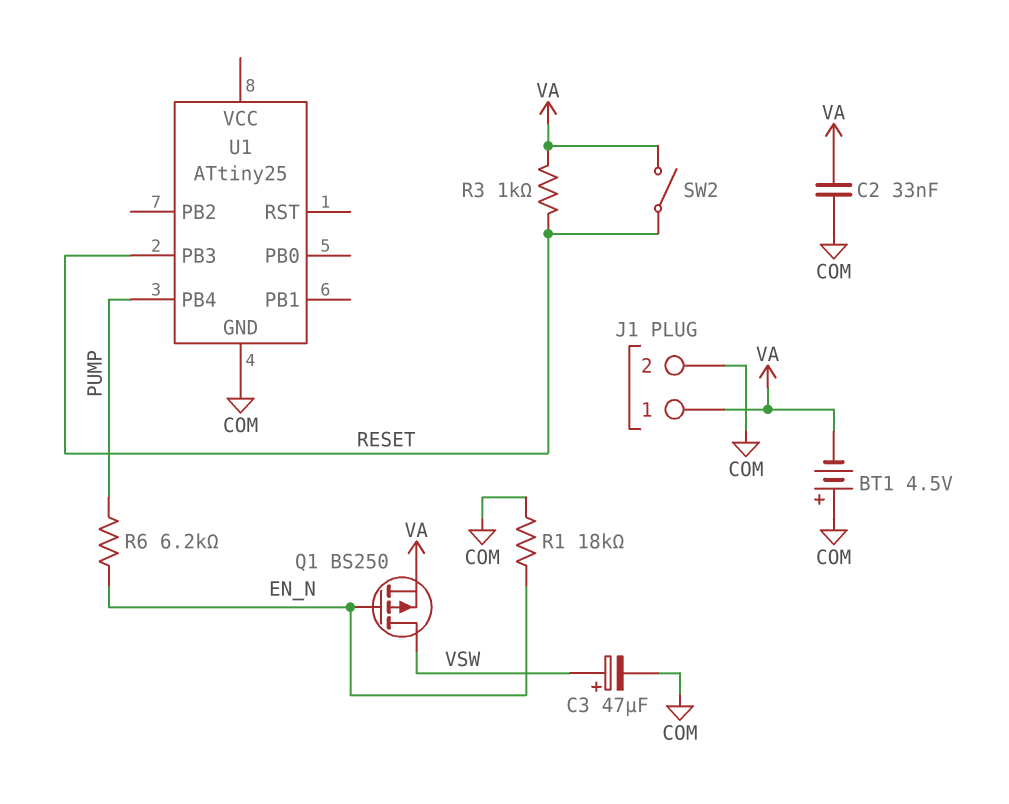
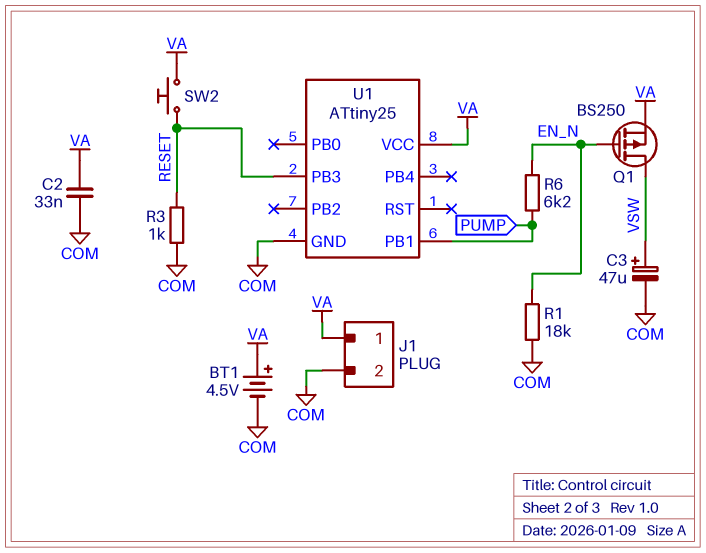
BT1: 4.5V (plus COM, minus VA) -> 4.5V (plus VA, minus COM)
R3: 1k (RESET, VA) -> 1k (COM, RESET)
SW2: switch (RESET, VA) -> button (RESET, VA)
U1 pin PB1: none -> PUMP
U1 pin PB4: PUMP -> none
U1 pin VCC: none -> VA

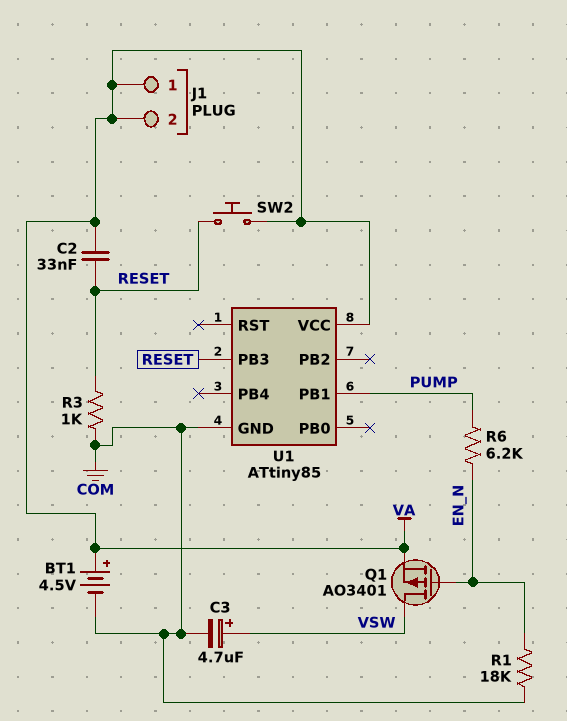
C2: 33nF (COM, VA) -> 33nF (RESET, VA)
C3: 47uF (plus VSW, minus COM) -> 4.7uF (plus VSW, minus COM)
J1 pin 2: COM -> VA
Q1: PMOS BS250 (G EN_N, D VSW, S VA) -> PMOS AO3401 (G EN_N, D VSW, S VA)
U1: ATtiny25 -> ATtiny85

